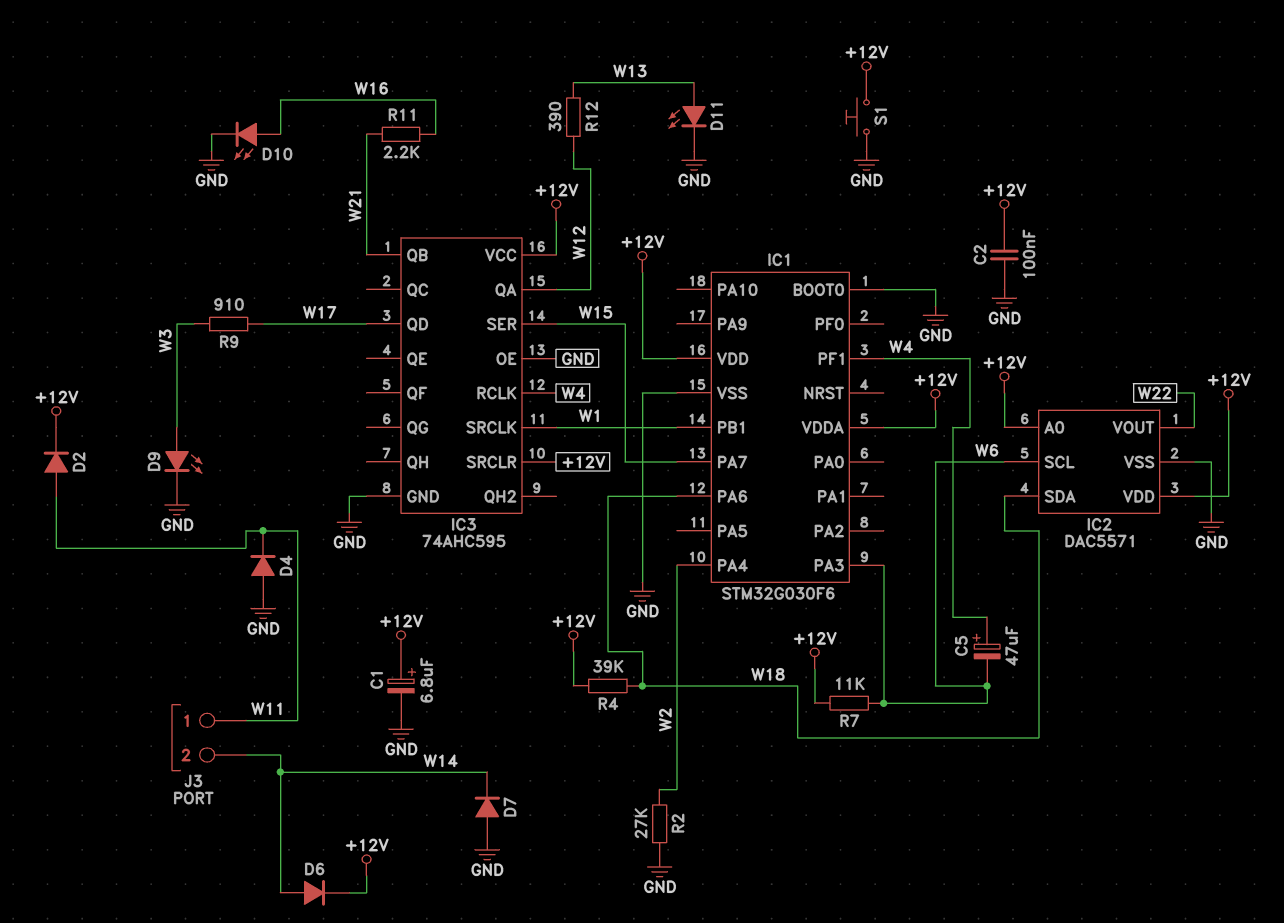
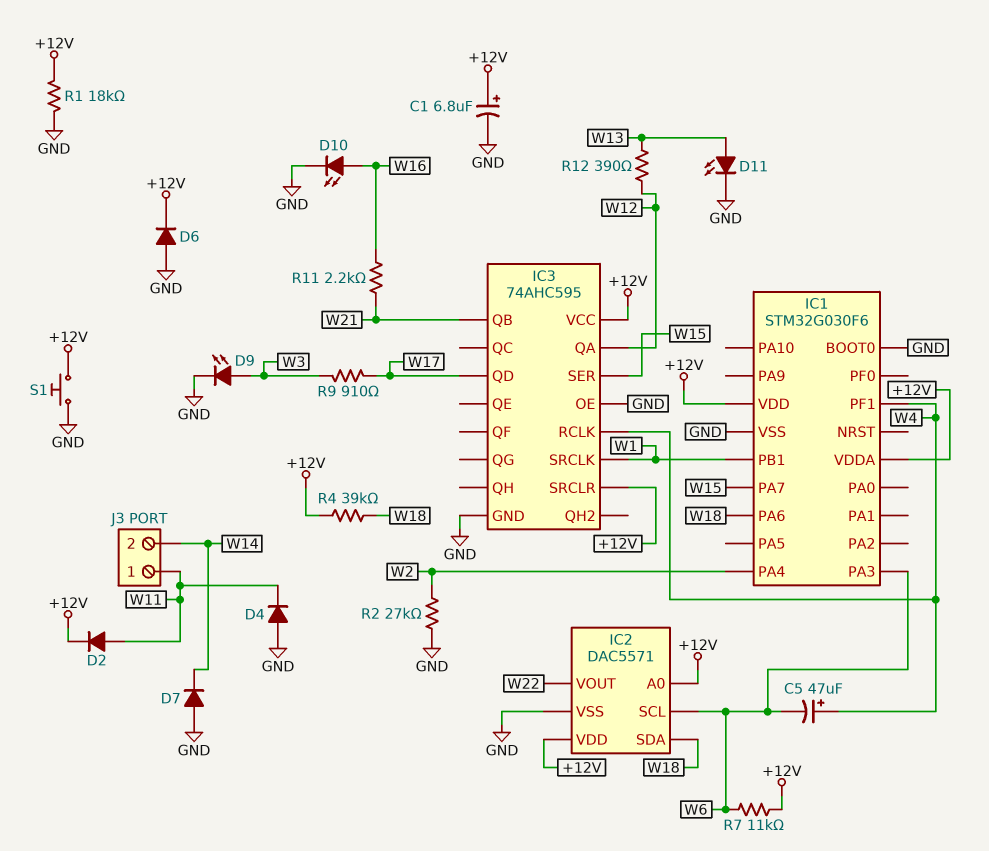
C2: 100nF (+12V, GND) -> none
D6: diode (A W14, K +12V) -> diode (A GND, K +12V)
R1: none -> 18k (+12V, GND)

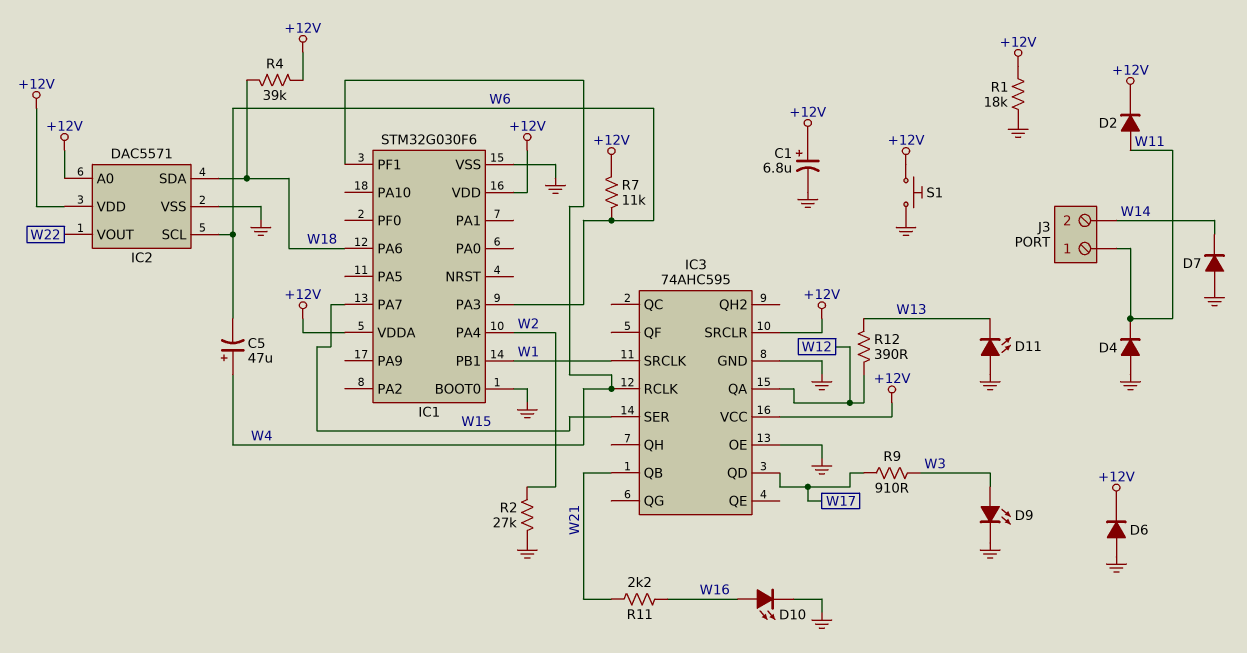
D11: LED (A W13, K GND) -> LED (A GND, K W13)

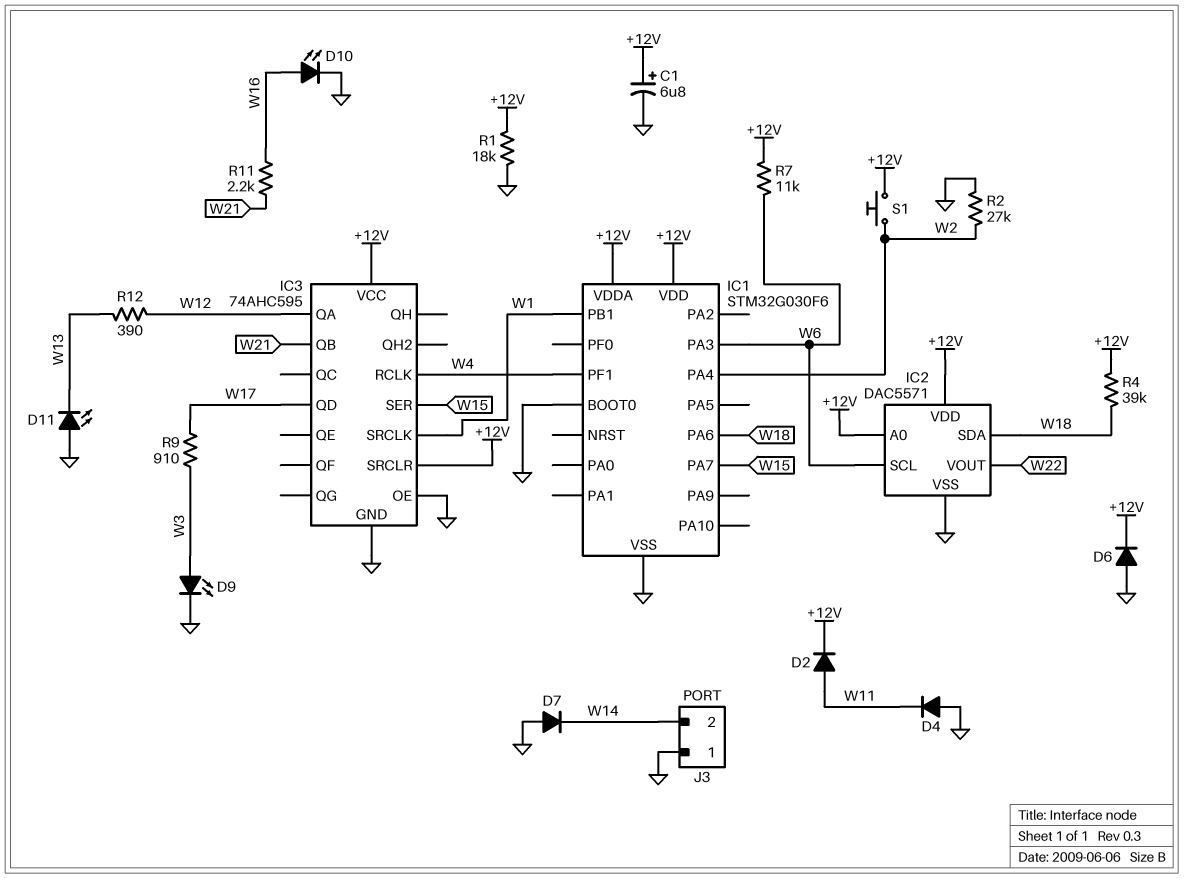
C5: 47uF (plus W4, minus W6) -> none
J3 pin 1: W11 -> GND
S1: button (+12V, GND) -> button (+12V, W2)

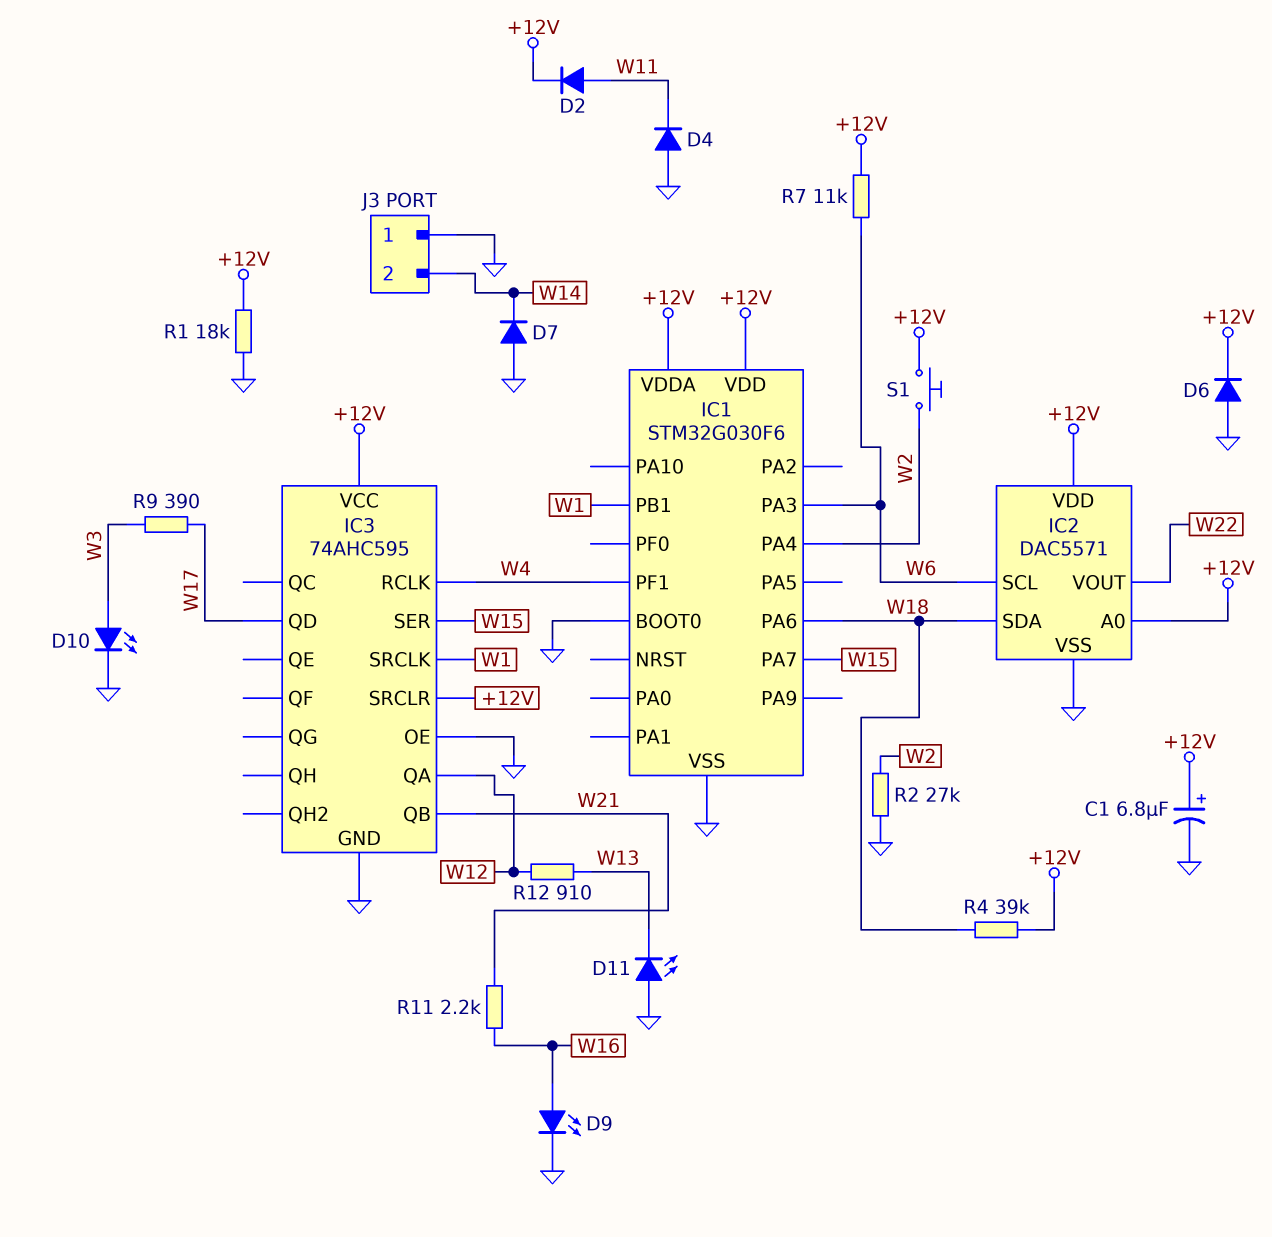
D9: LED (A W3, K GND) -> LED (A W16, K GND)
D10: LED (A W16, K GND) -> LED (A W3, K GND)
R9: 910 (W3, W17) -> 390 (W3, W17)
R12: 390 (W12, W13) -> 910 (W12, W13)

